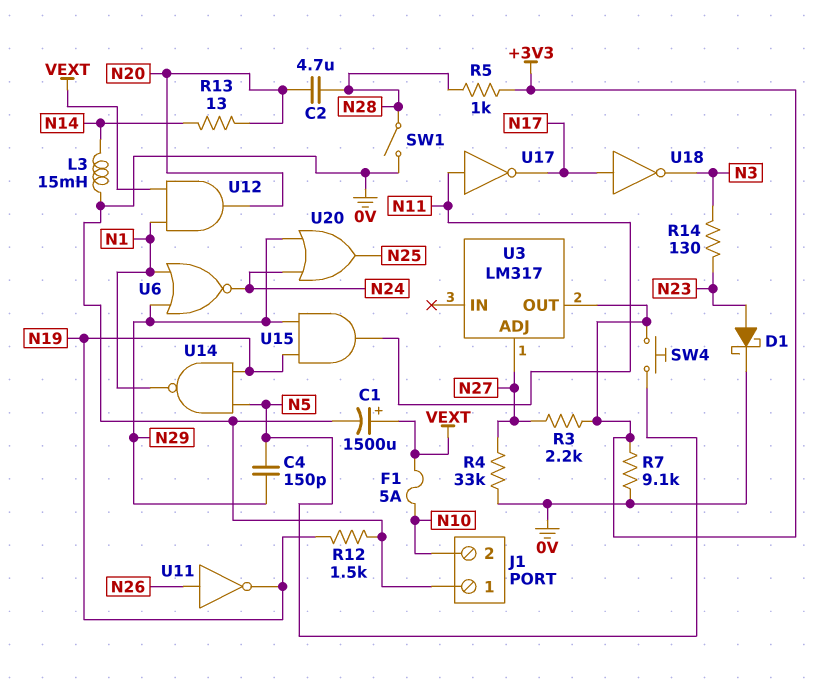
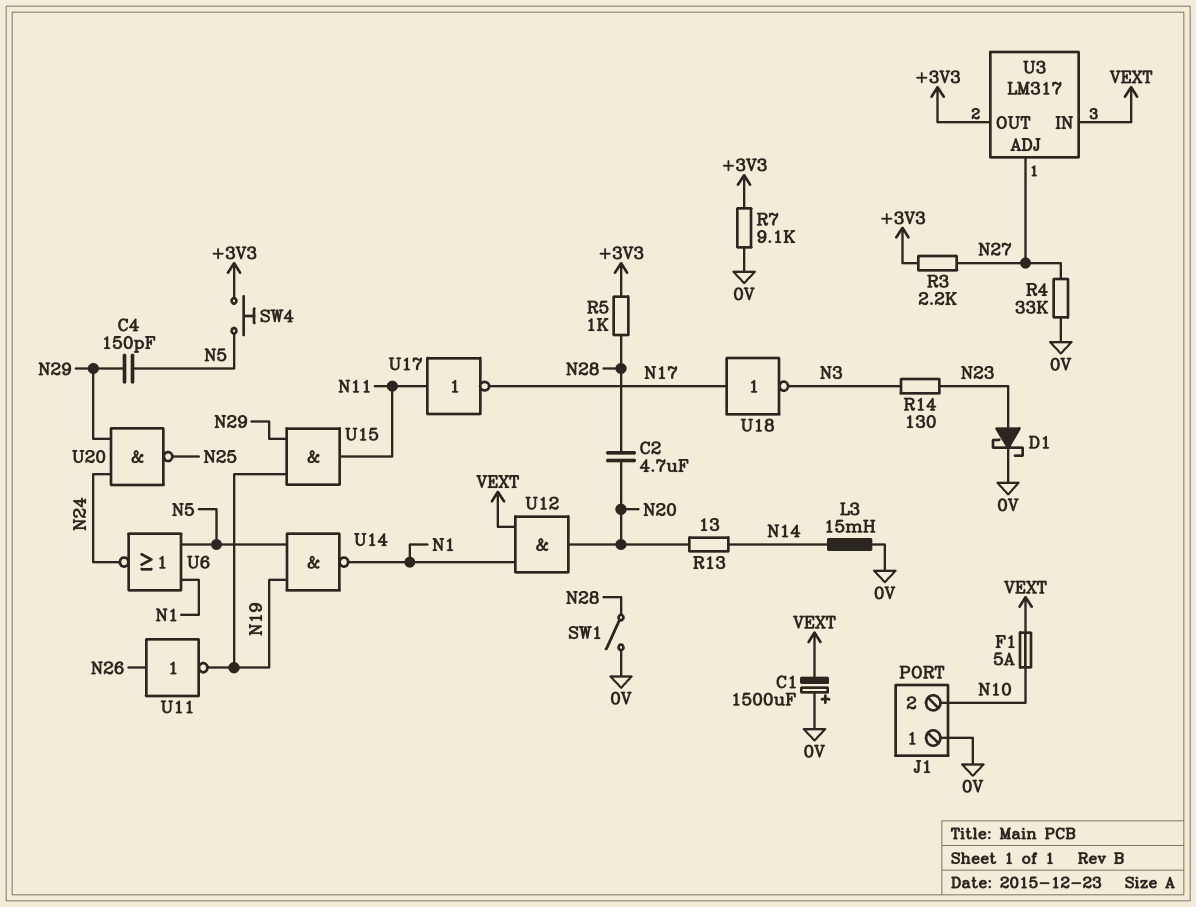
C1: 1500uF (plus VEXT, minus 0V) -> 1500uF (plus 0V, minus VEXT)
R12: 1.5k (0V, N19) -> none
U3 pin IN: none -> VEXT
U6: NOR (in N1, in N29, out N24) -> NOR (in N1, in N5, out N24)
U20: OR (in N24, in N29, out N25) -> NAND (in N24, in N29, out N25)

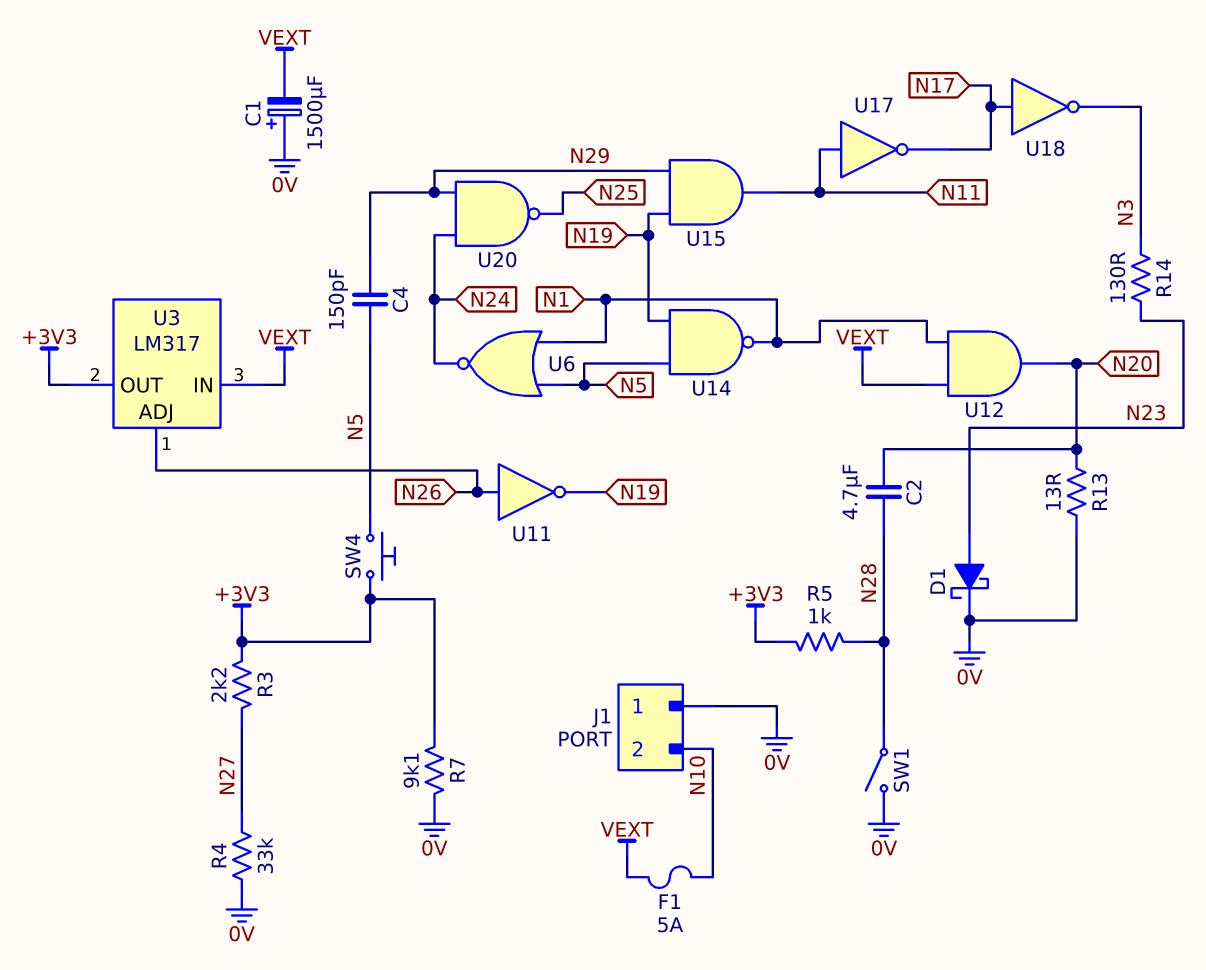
L3: 15mH (0V, N14) -> none
R13: 13 (N14, N20) -> 13 (0V, N20)
U3 pin ADJ: N27 -> N26

